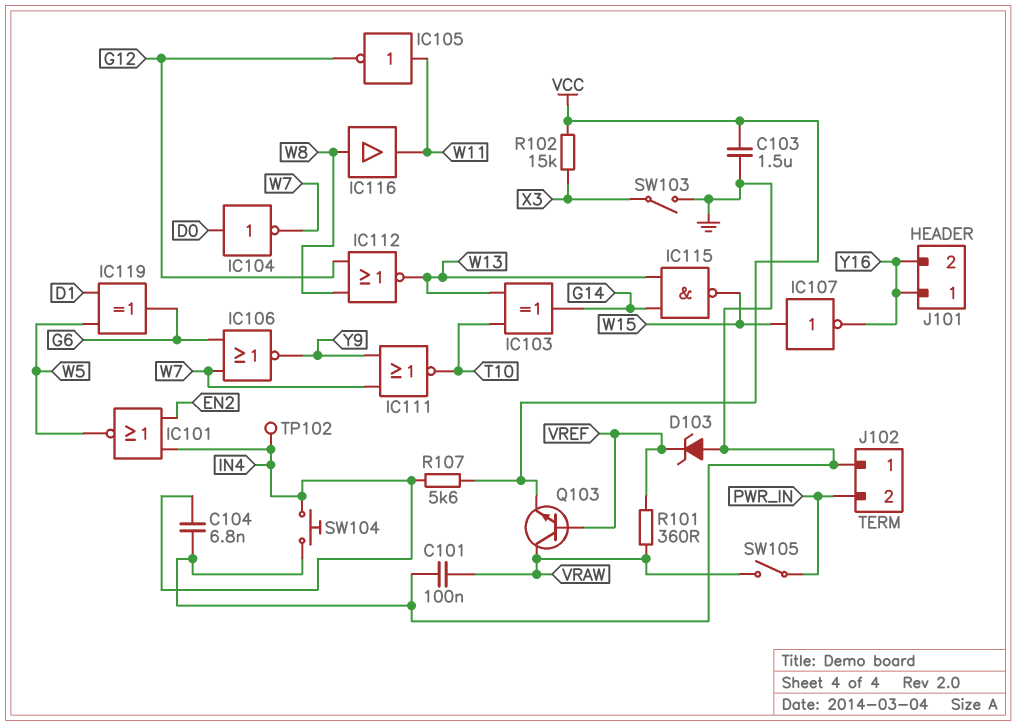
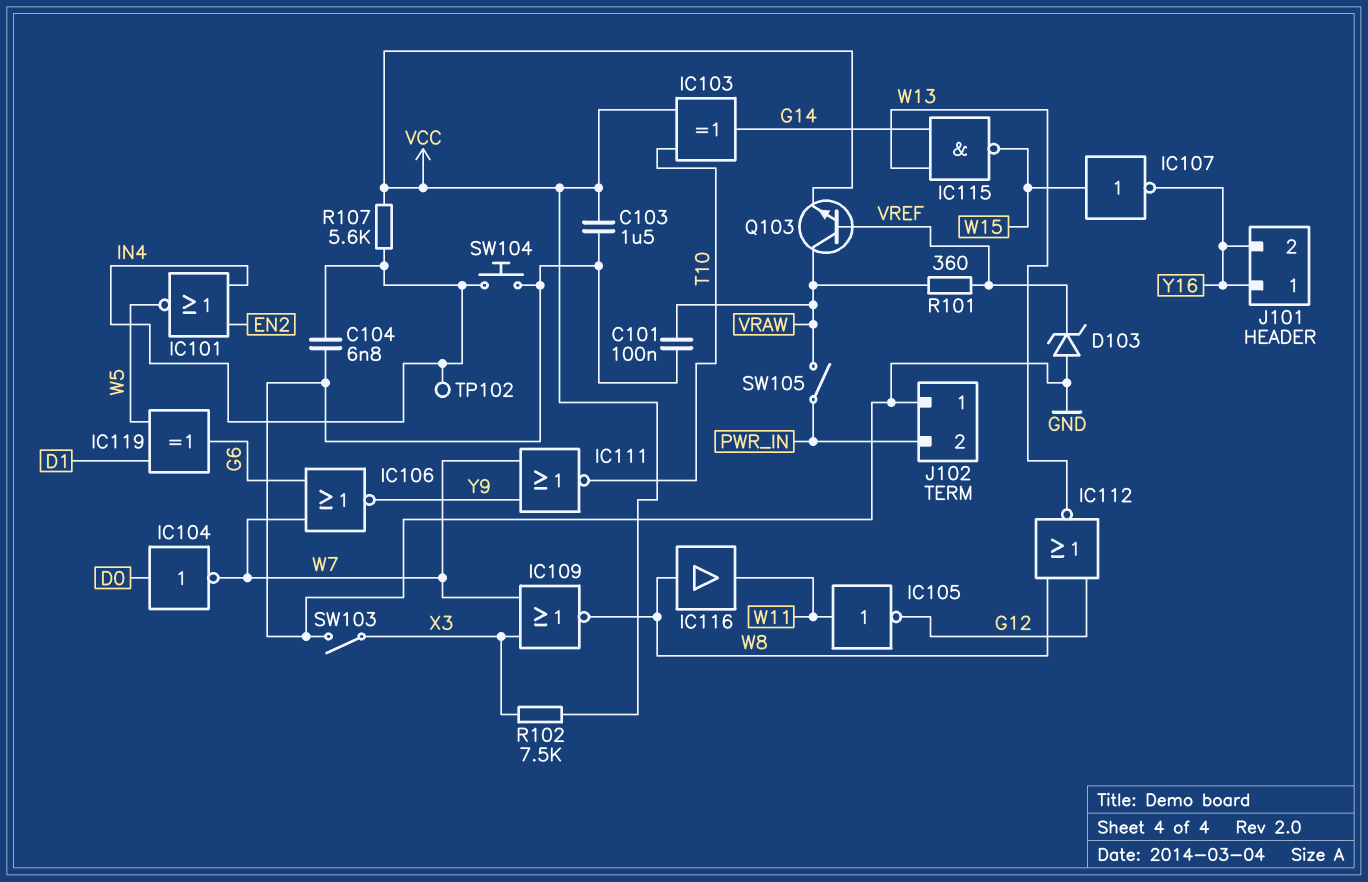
IC103: XOR (in T10, in W13, out G14) -> XOR (in T10, in VCC, out G14)
IC109: none -> NOR (in W7, in X3, out W8)
R102: 15k (VCC, X3) -> 7.5k (VCC, X3)

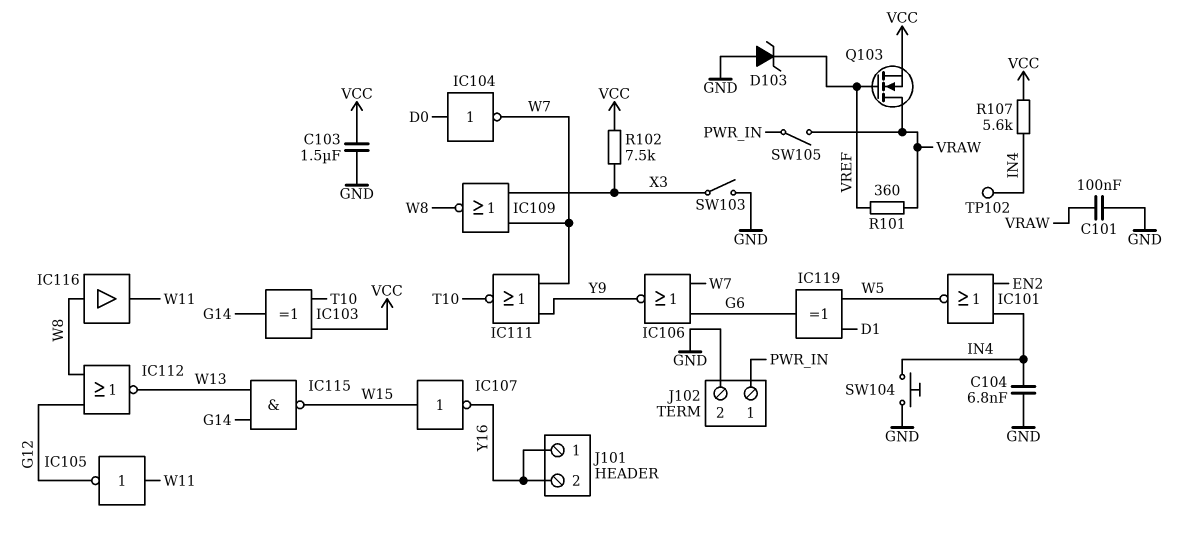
J102 pin 1: GND -> PWR_IN
J102 pin 2: PWR_IN -> GND
Q103: NPN (B VREF, C VRAW, E VCC) -> NMOS (G VREF, D VRAW, S VCC)

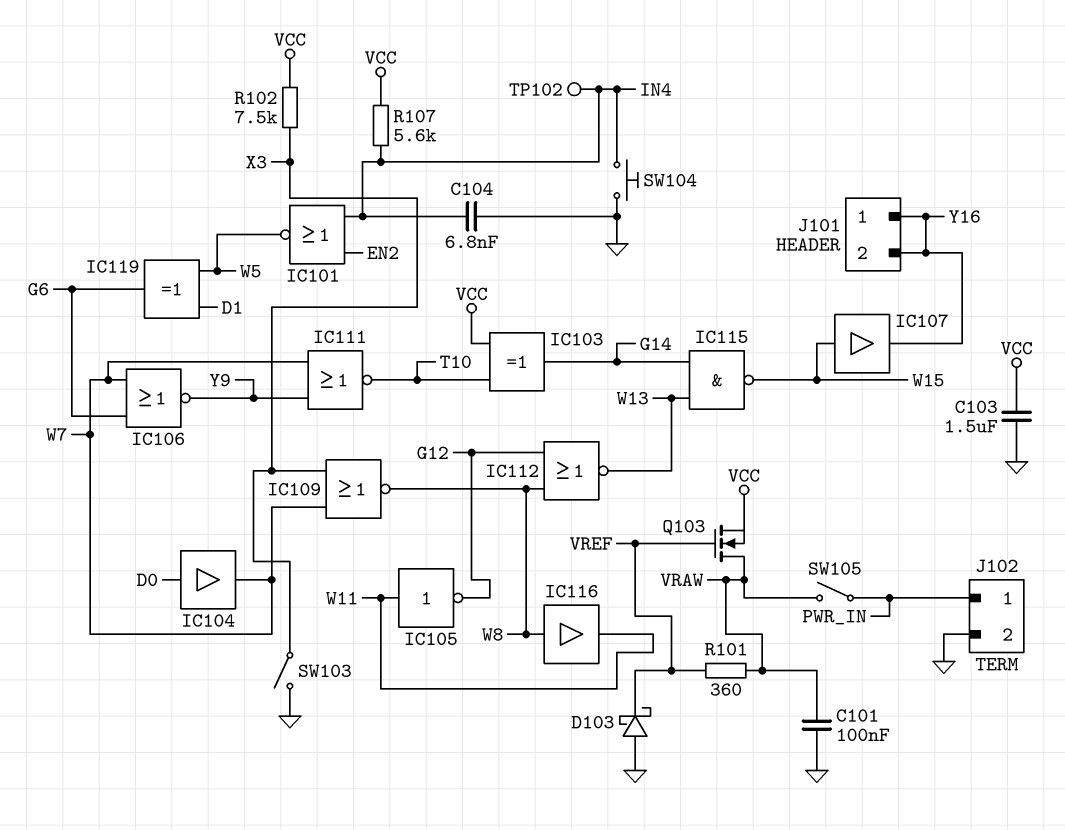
D103: zener (A GND, K VREF) -> schottky (A GND, K VREF)
IC104: NOT (in D0, out W7) -> buffer (in D0, out W7)
IC107: NOT (in W15, out Y16) -> buffer (in W15, out Y16)

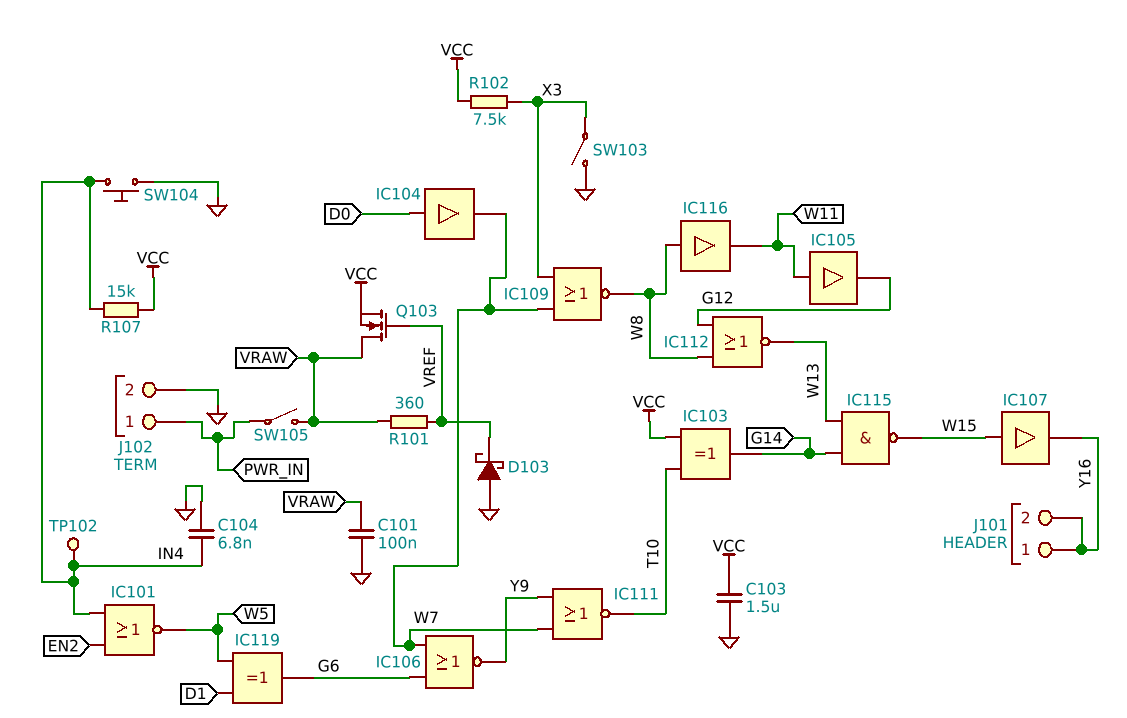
IC105: NOT (in W11, out G12) -> buffer (in W11, out G12)
R107: 5.6k (IN4, VCC) -> 15k (IN4, VCC)

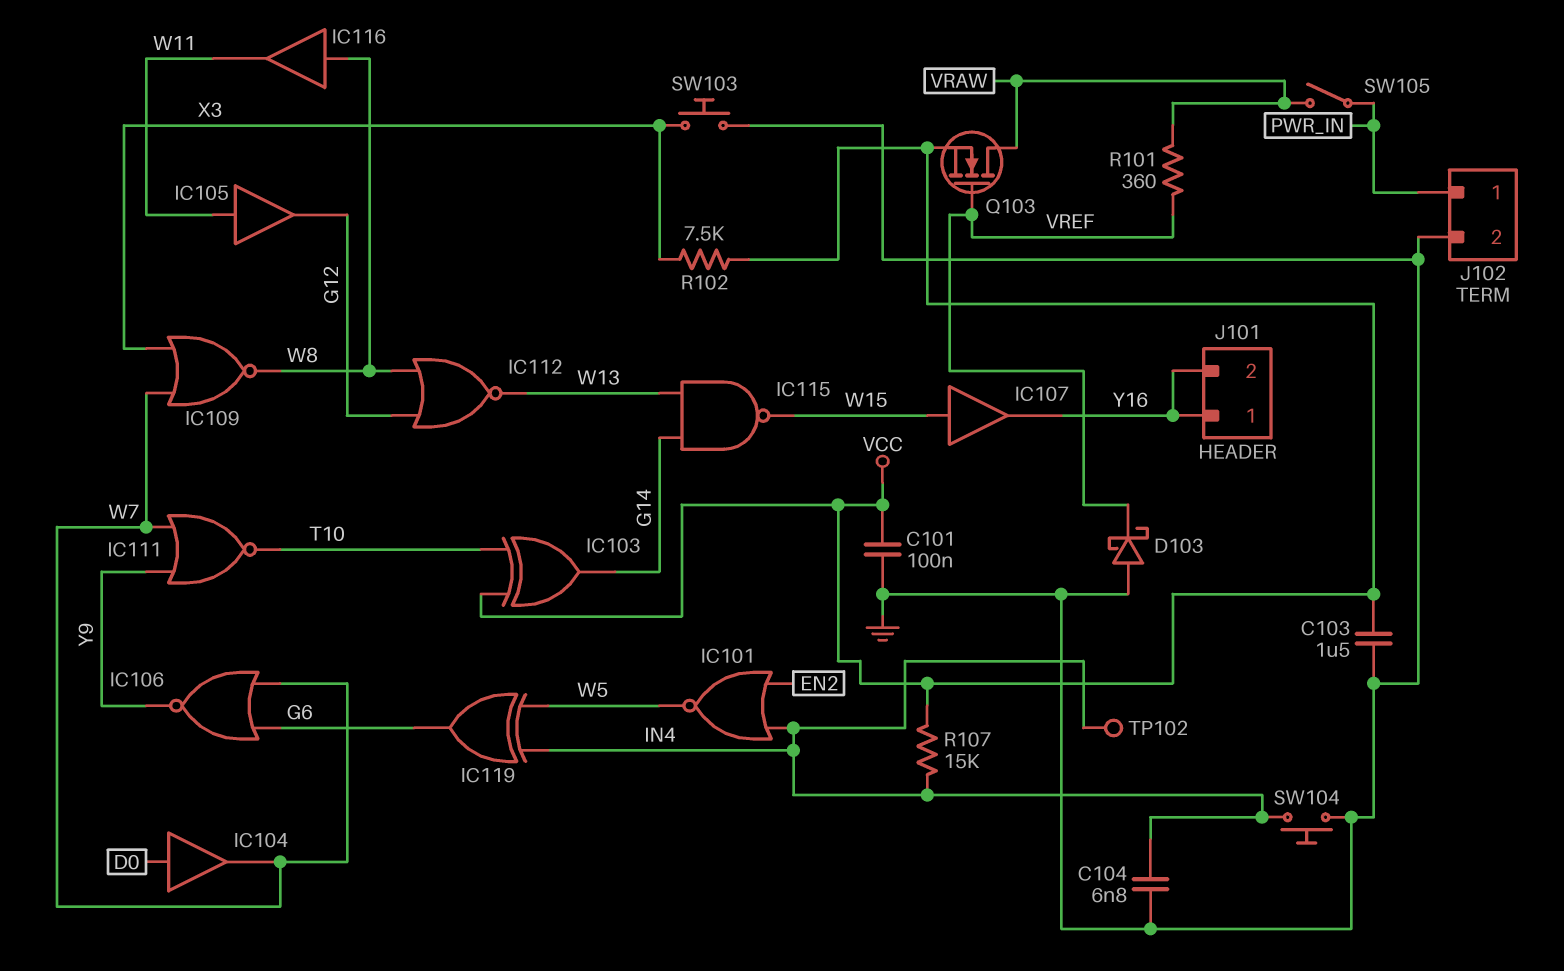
C101: 100nF (GND, VRAW) -> 100nF (GND, VCC)
IC119: XOR (in D1, in W5, out G6) -> XOR (in IN4, in W5, out G6)
SW103: switch (GND, X3) -> button (GND, X3)

